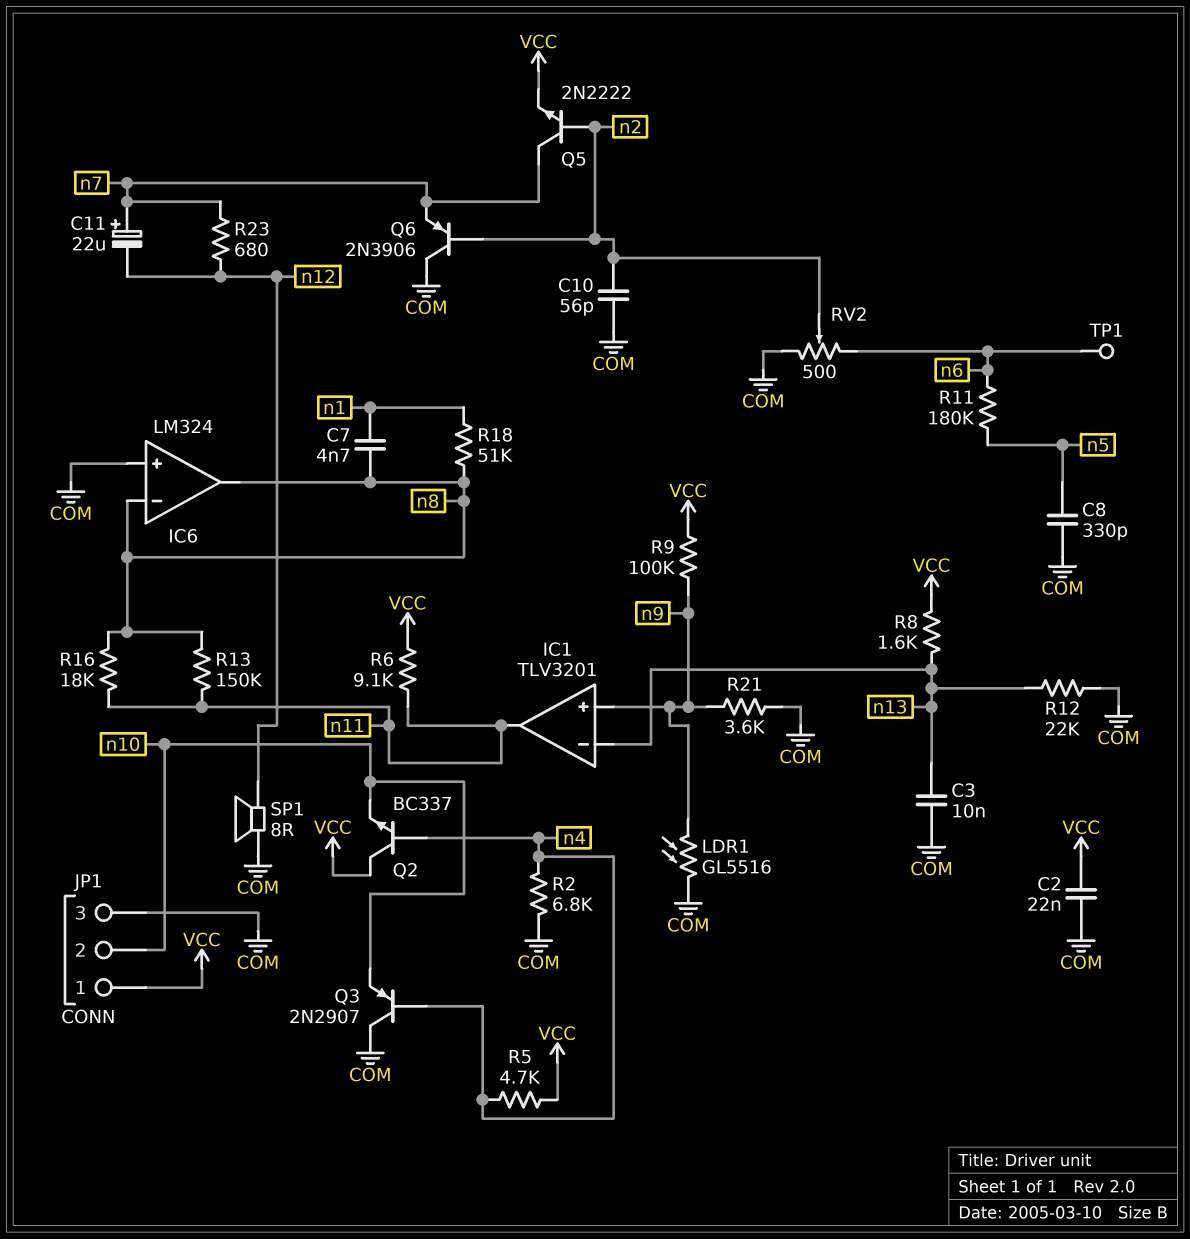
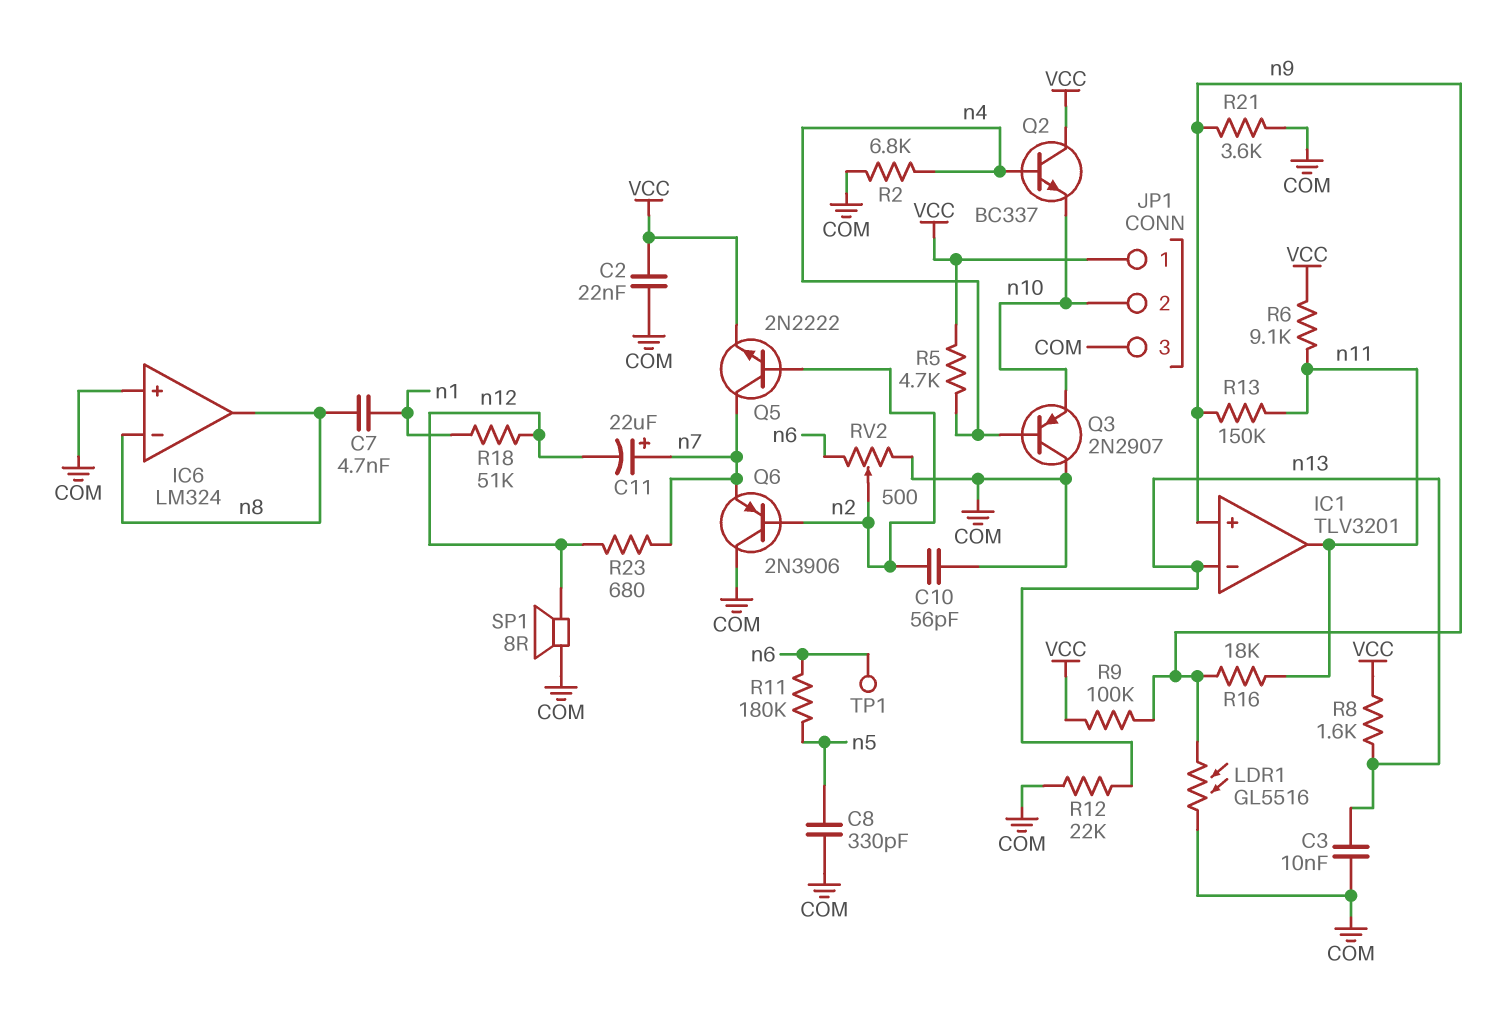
R13: 150k (n8, n11) -> 150k (n9, n11)
R16: 18k (n8, n11) -> 18k (n9, n11)
R18: 51k (n1, n8) -> 51k (n1, n12)

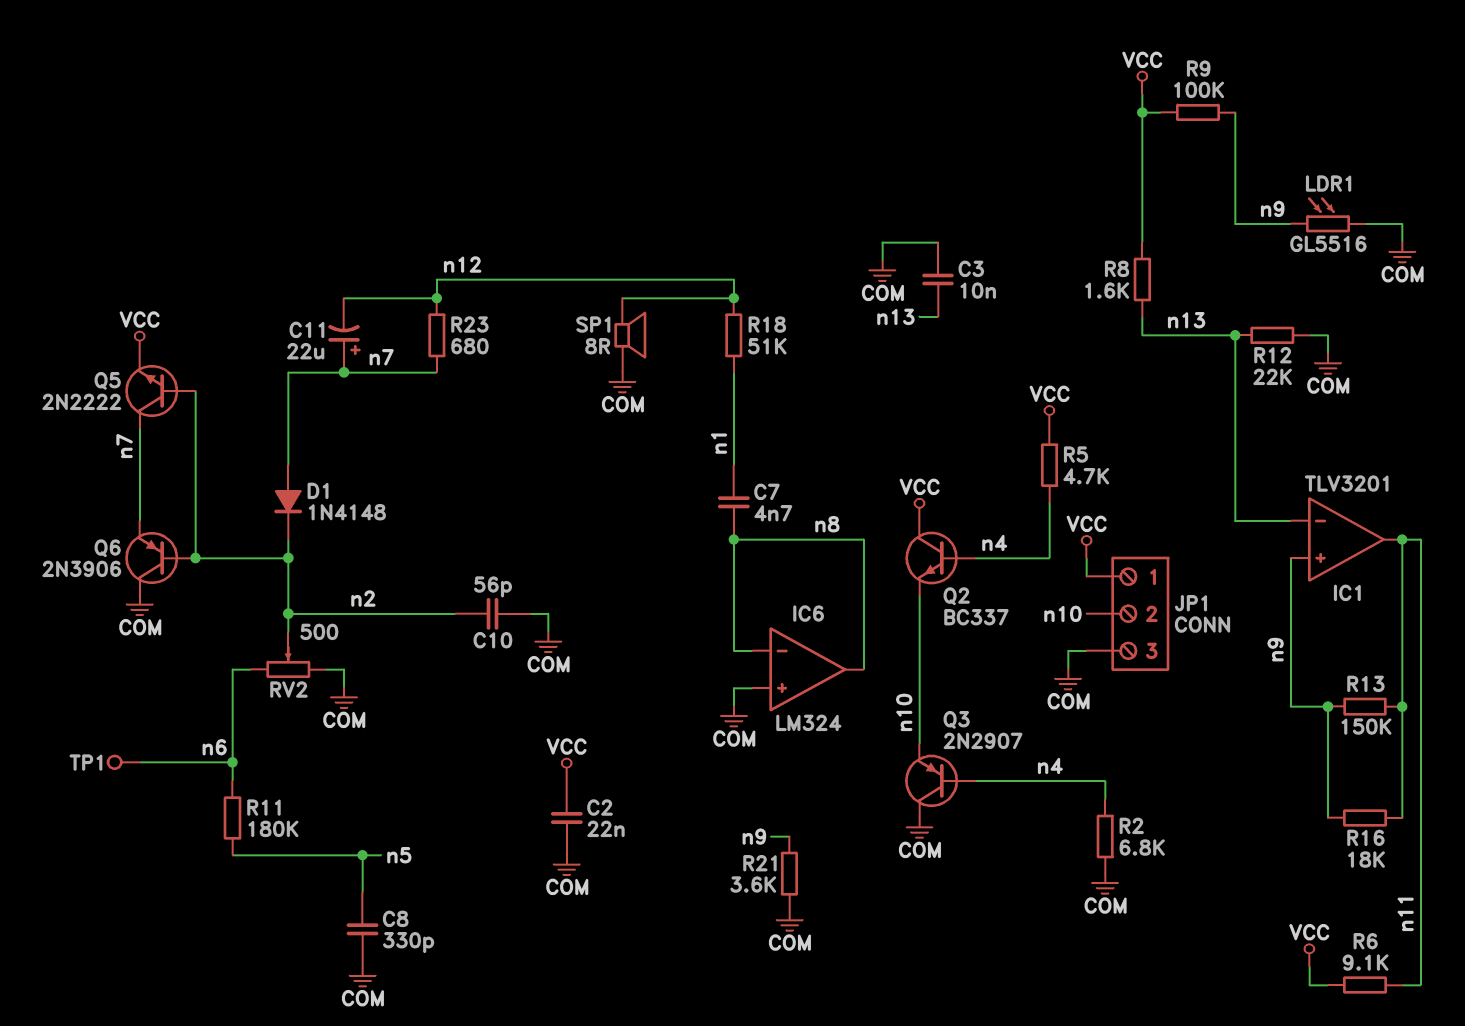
D1: none -> diode 1N4148 (A n7, K n2)

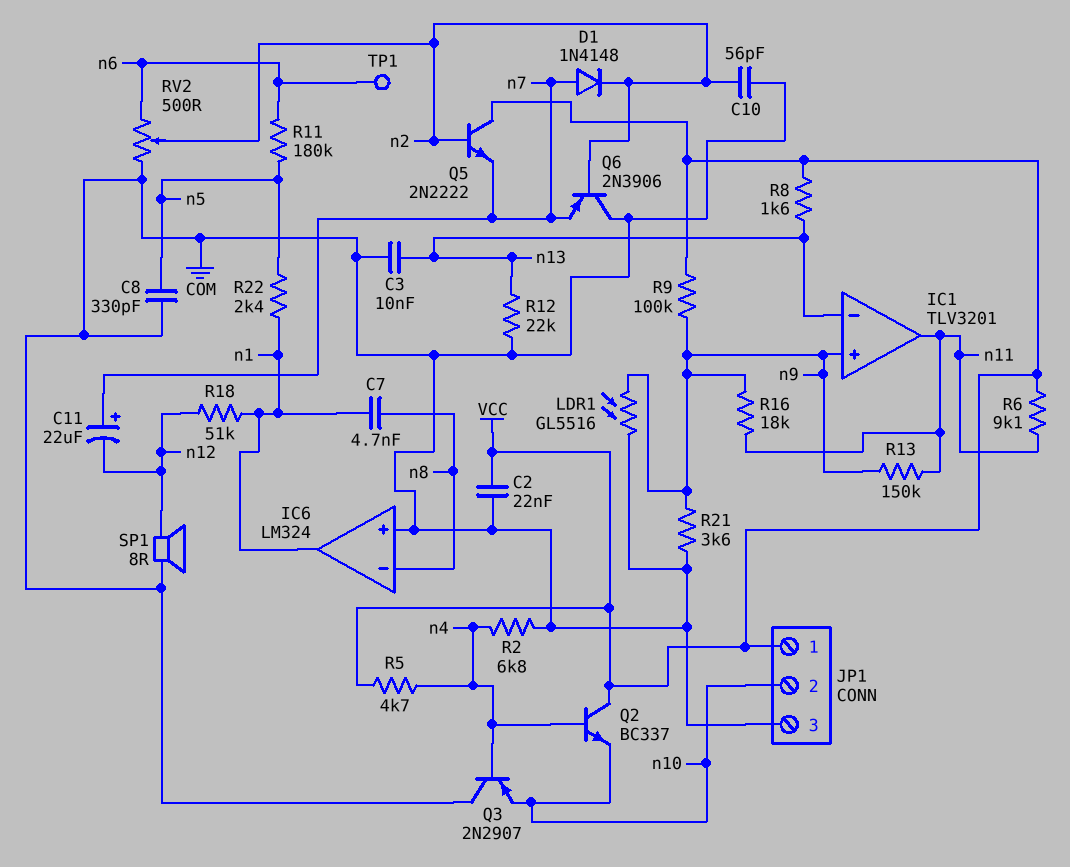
IC6 pin out: n8 -> n1
Q5: NPN 2N2222 (B n2, C n7, E VCC) -> NPN 2N2222 (B n2, C VCC, E n7)
R22: none -> 2.4k (n1, n5)
R23: 680 (n7, n12) -> none

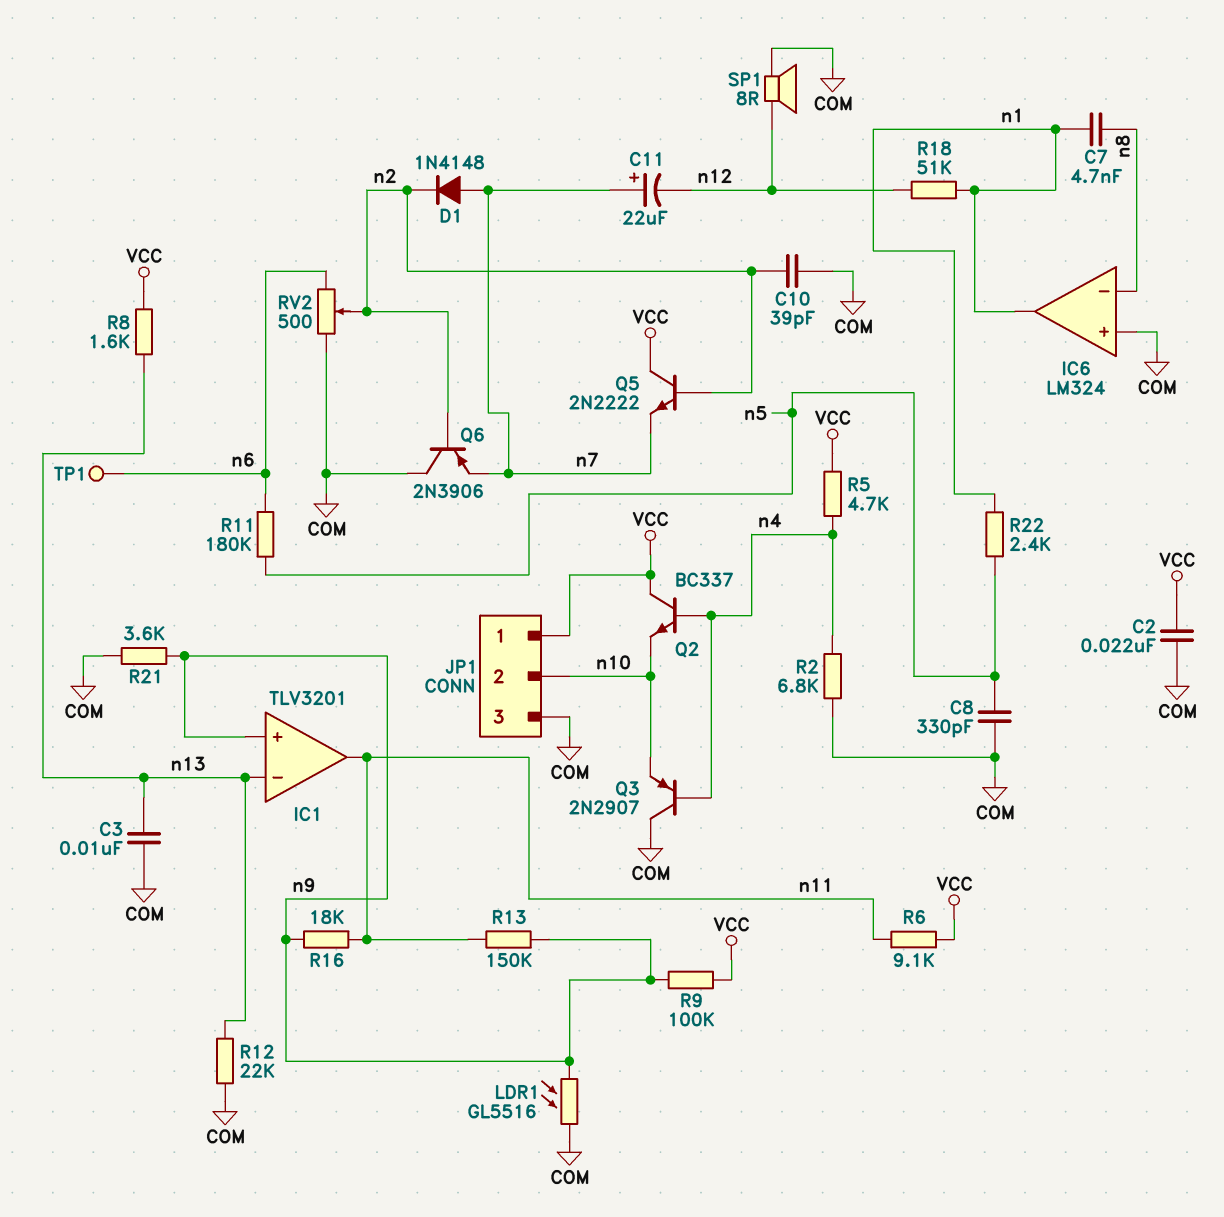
C10: 56pF (COM, n2) -> 39pF (COM, n2)

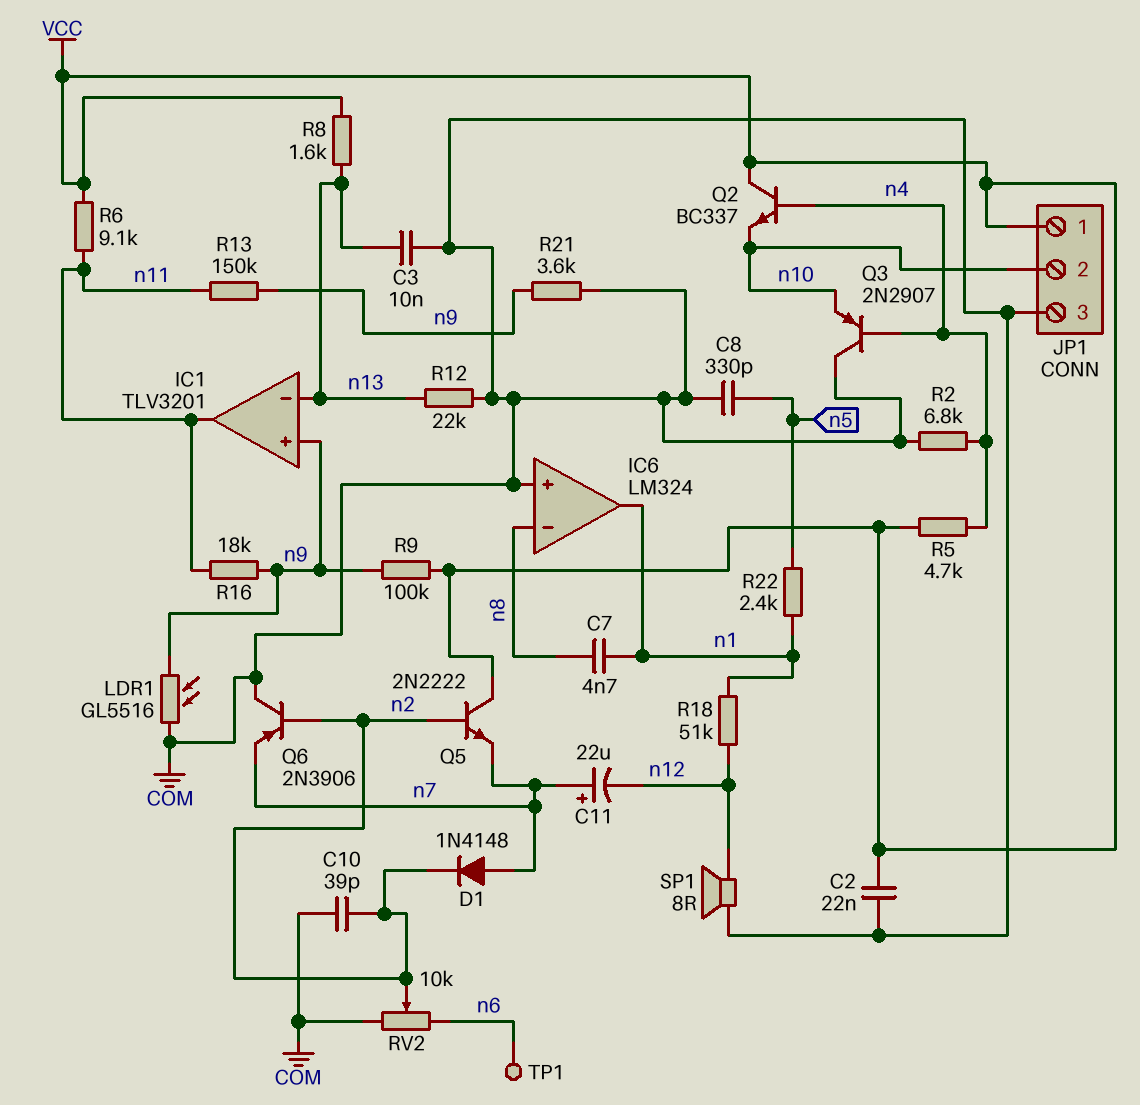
R11: 180k (n5, n6) -> none
RV2: 500 (COM, n6, wiper n2) -> 10k (COM, n6, wiper n2)

